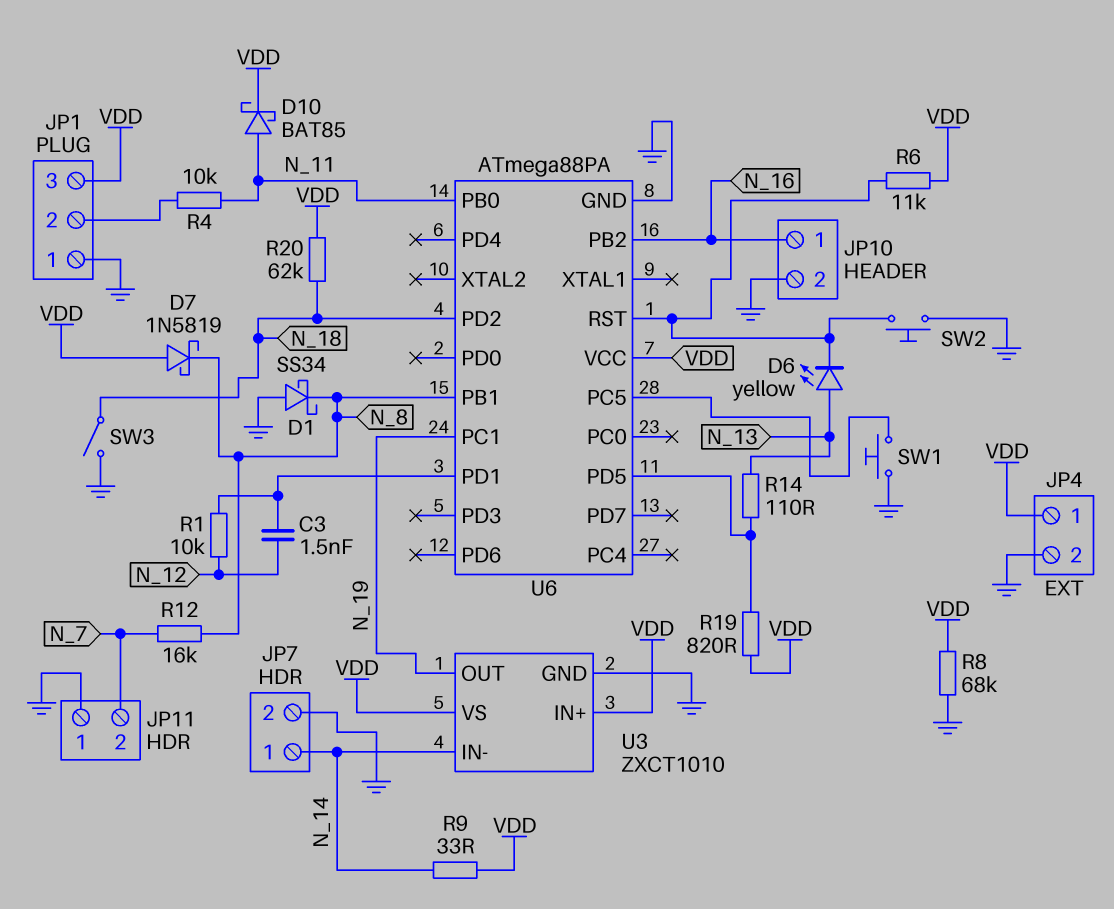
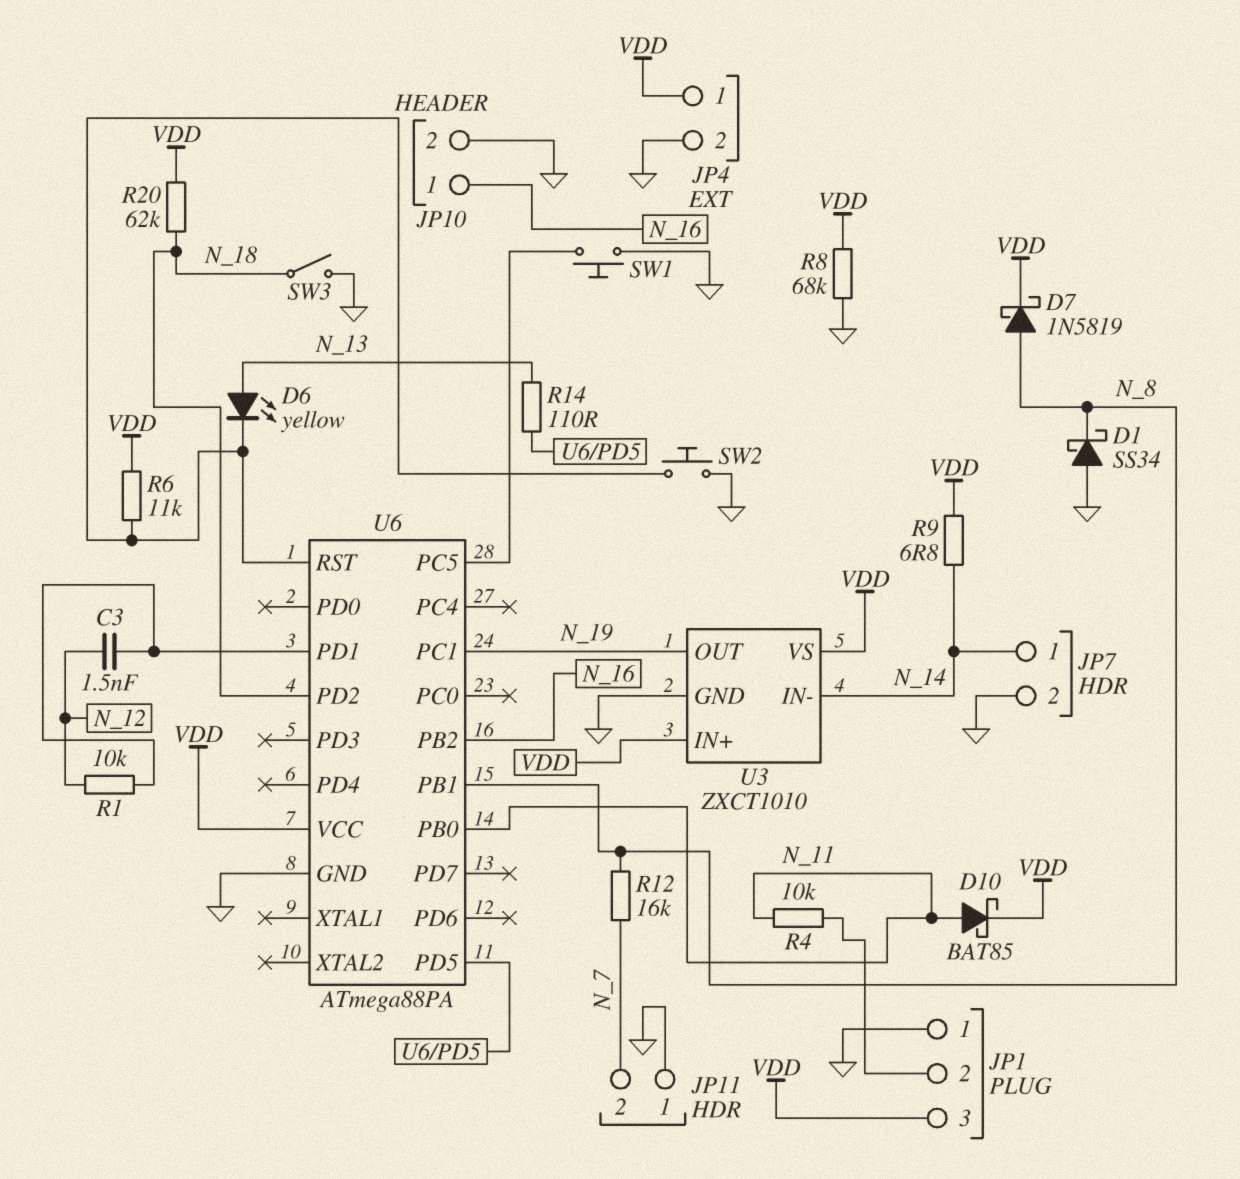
D7: schottky 1N5819 (A VDD, K N_8) -> schottky 1N5819 (A N_8, K VDD)
R9: 33 (N_14, VDD) -> 6.8 (N_14, VDD)
R19: 820 (U6/PD5, VDD) -> none

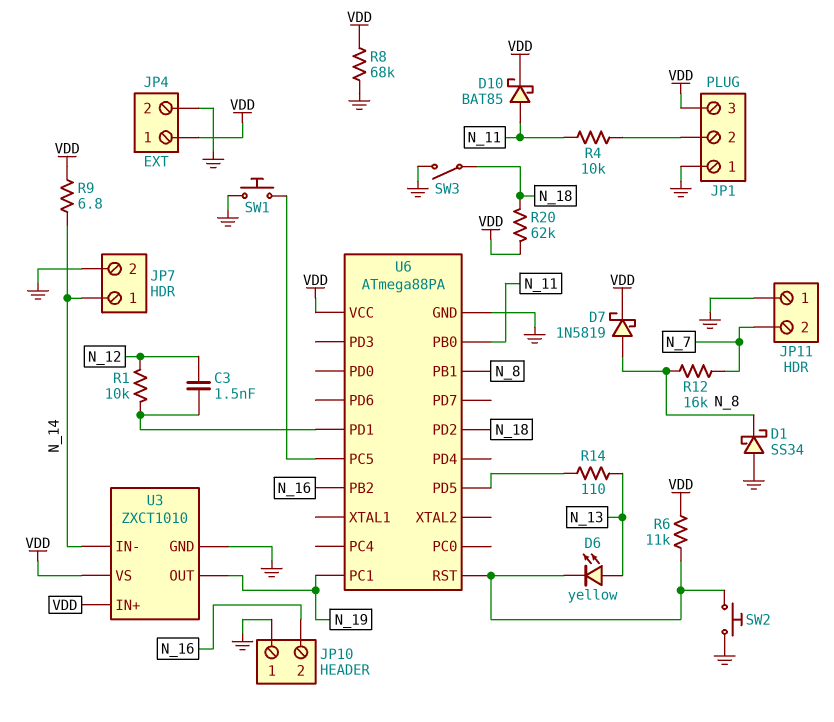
JP10 pin 1: N_16 -> GND
JP10 pin 2: GND -> N_16

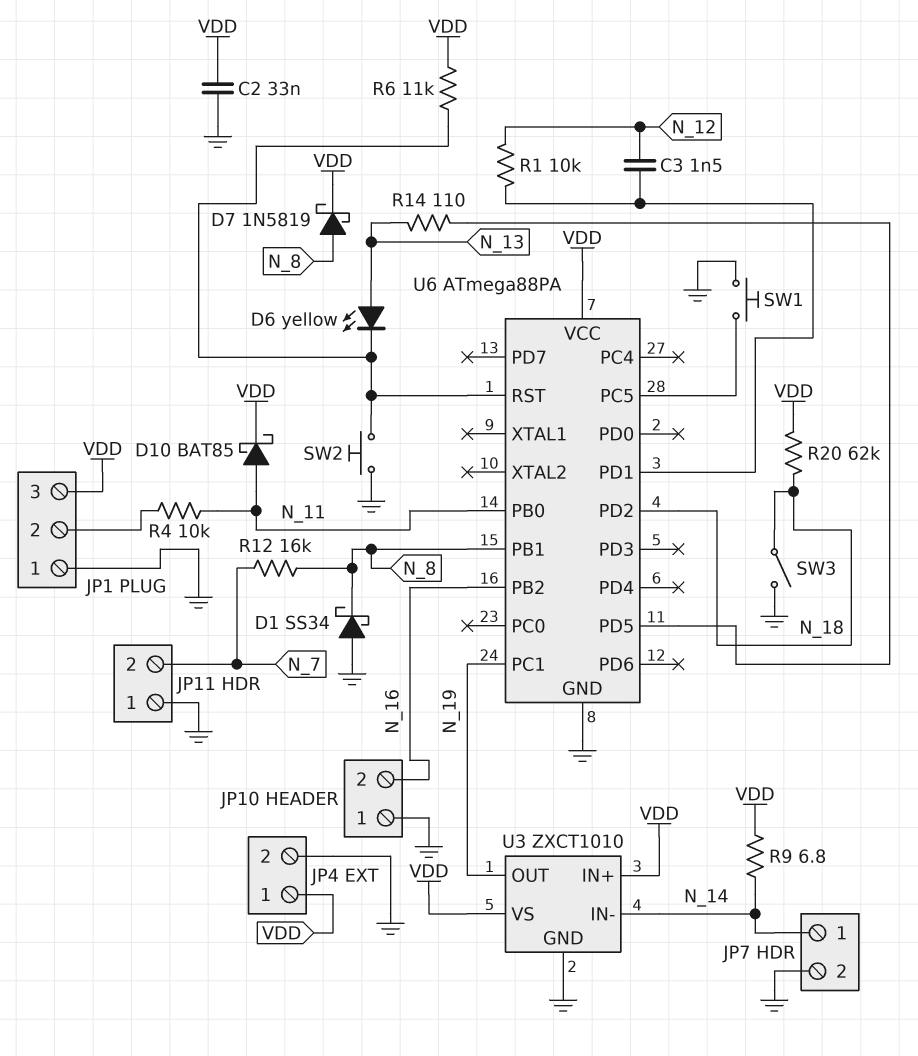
C2: none -> 33nF (GND, VDD)
R8: 68k (GND, VDD) -> none

